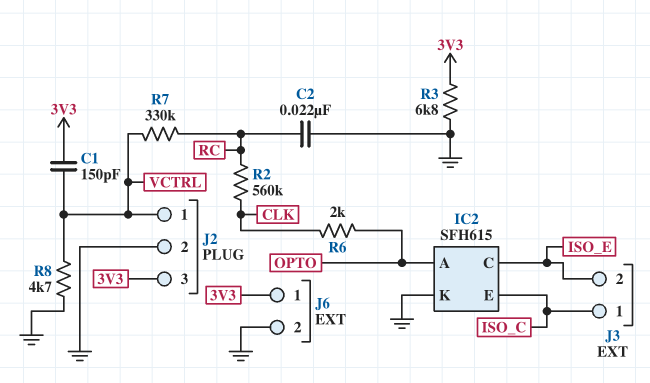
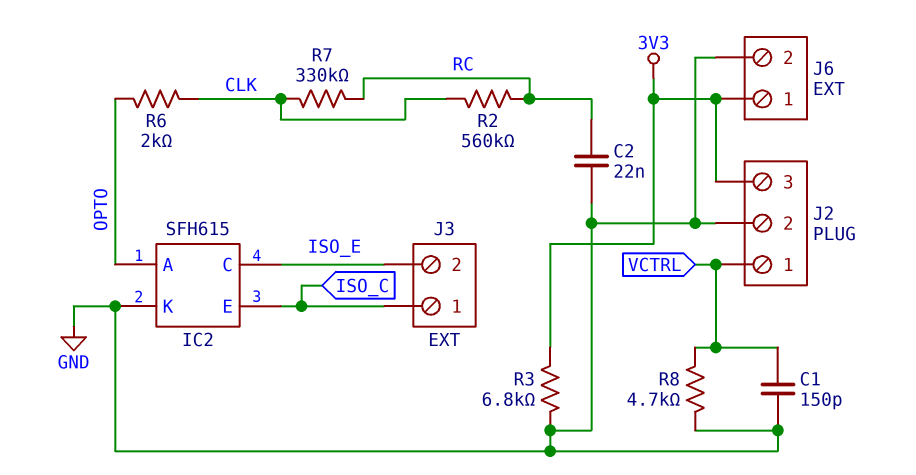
C1: 150pF (3V3, VCTRL) -> 150pF (GND, VCTRL)
R7: 330k (RC, VCTRL) -> 330k (CLK, RC)

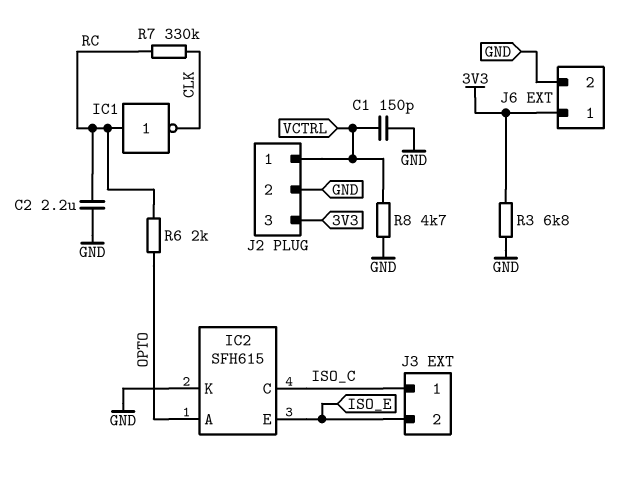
C2: 22nF (GND, RC) -> 2.2uF (GND, RC)
IC1: none -> NOT (in RC, out CLK)
IC2 pin C: ISO_E -> ISO_C
IC2 pin E: ISO_C -> ISO_E
R2: 560k (CLK, RC) -> none
R6: 2k (CLK, OPTO) -> 2k (OPTO, RC)

